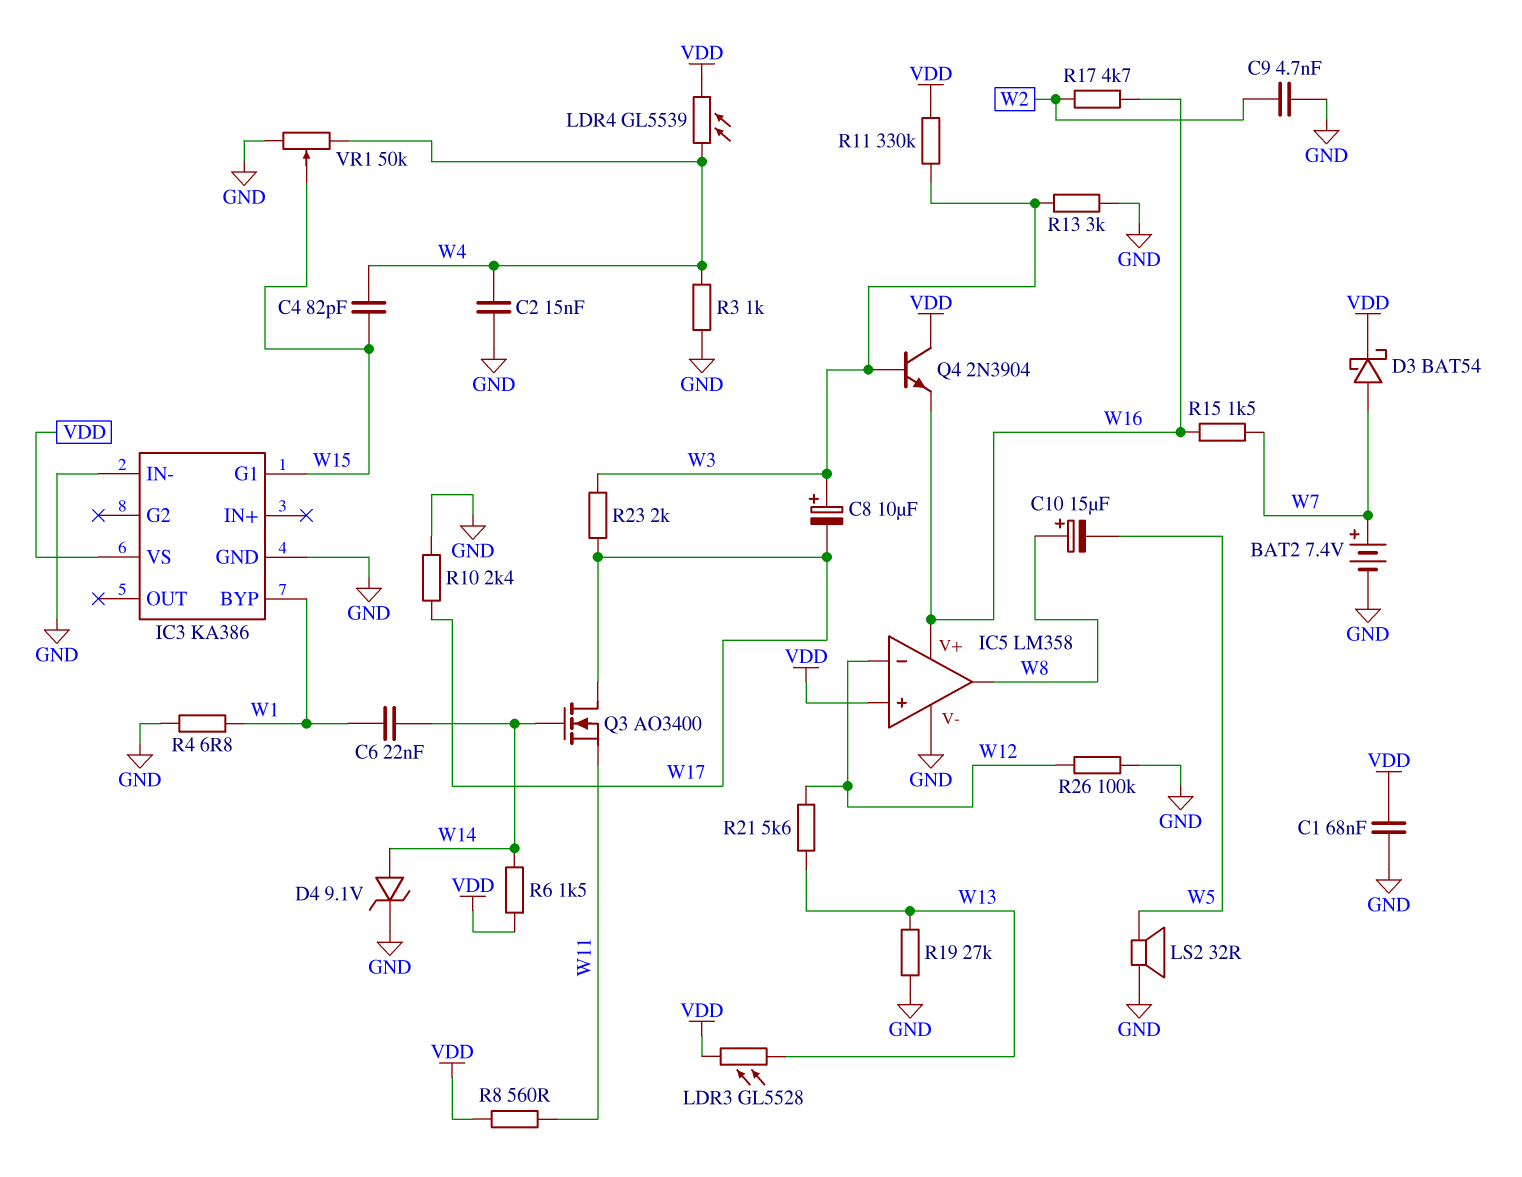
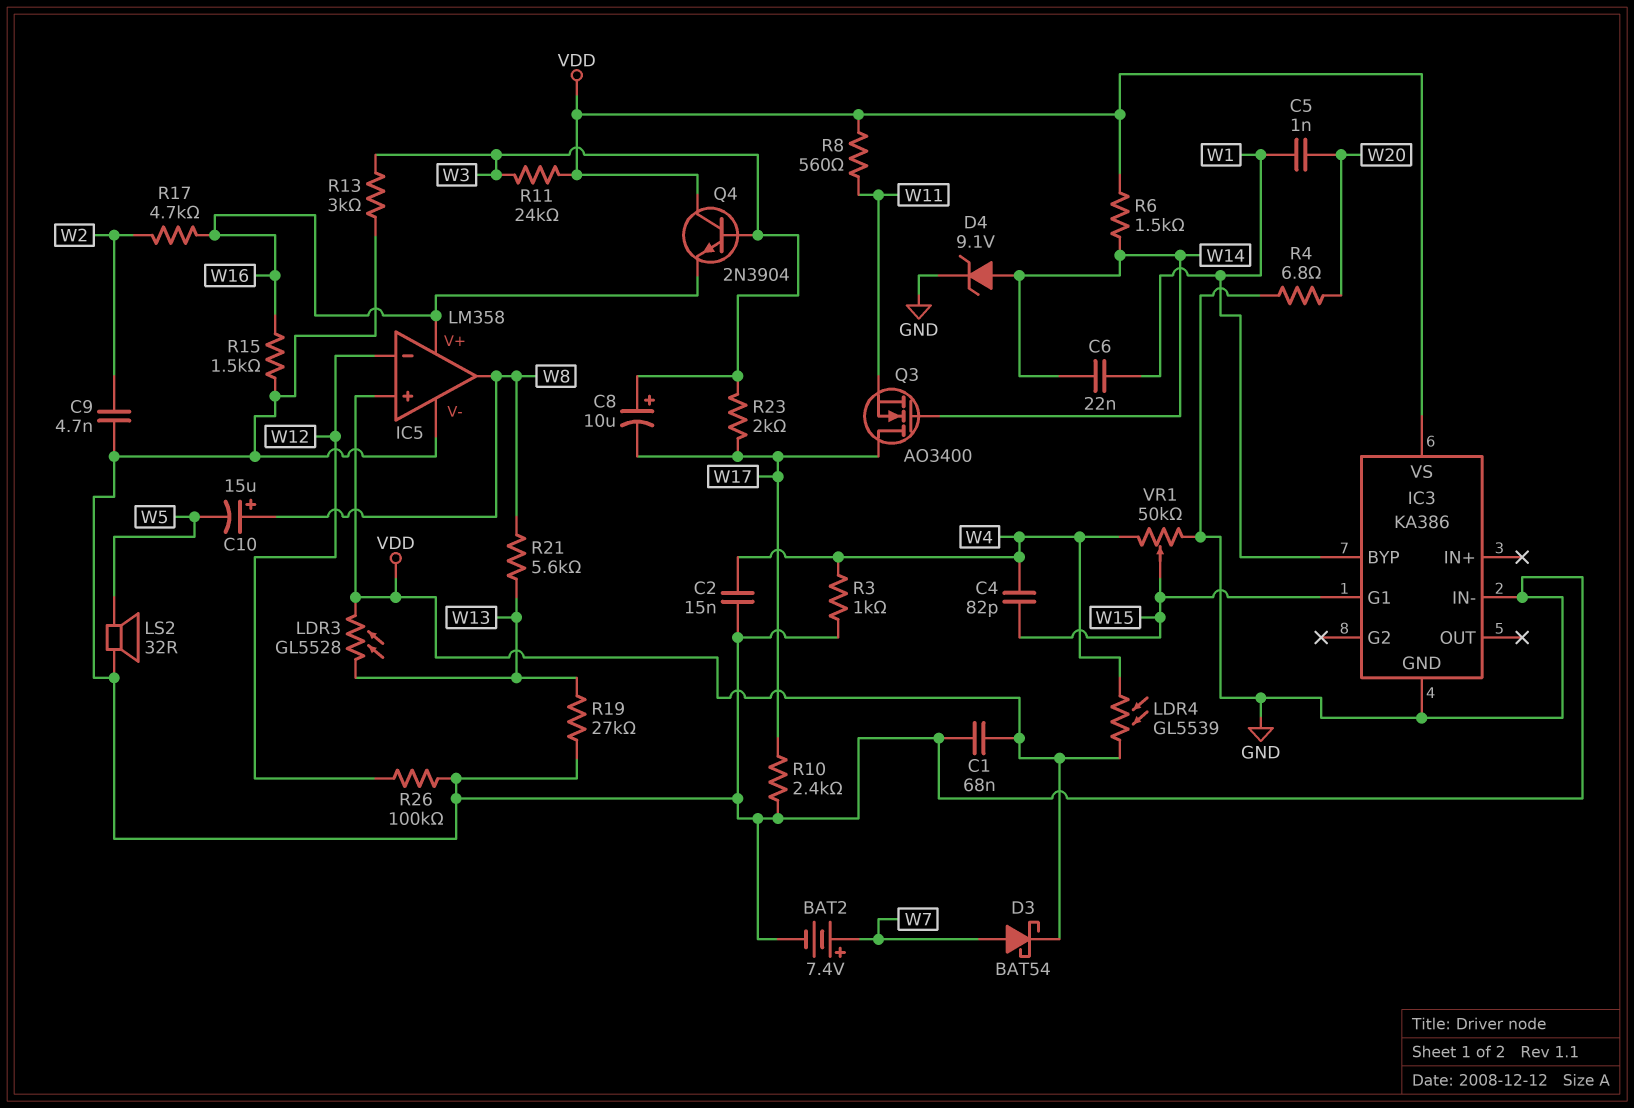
C5: none -> 1nF (W1, W20)
R4: 6.8 (GND, W1) -> 6.8 (GND, W20)
R11: 330k (VDD, W3) -> 24k (VDD, W3)
R15: 1.5k (W7, W16) -> 1.5k (GND, W16)
R21: 5.6k (W12, W13) -> 5.6k (W8, W13)

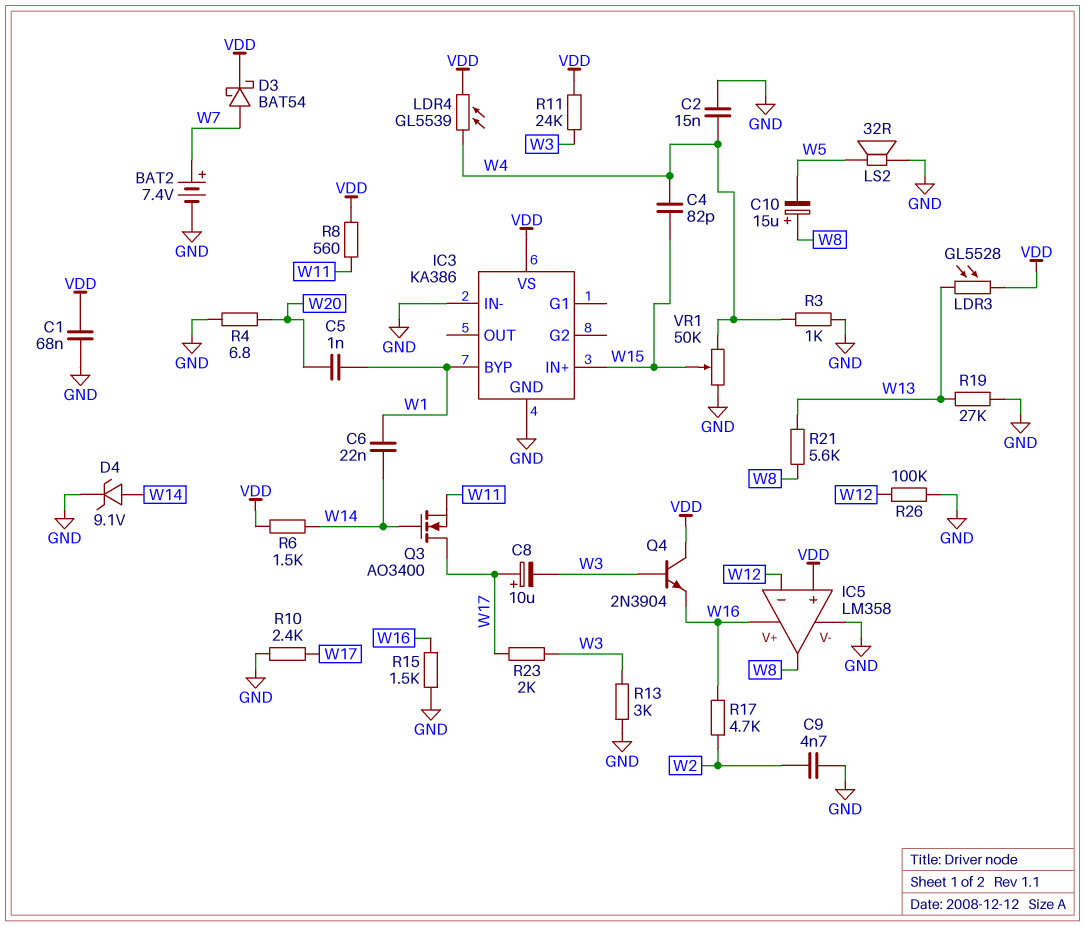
C8: 10uF (plus W3, minus W17) -> 10uF (plus W17, minus W3)
IC3 pin G1: W15 -> none
IC3 pin IN+: none -> W15

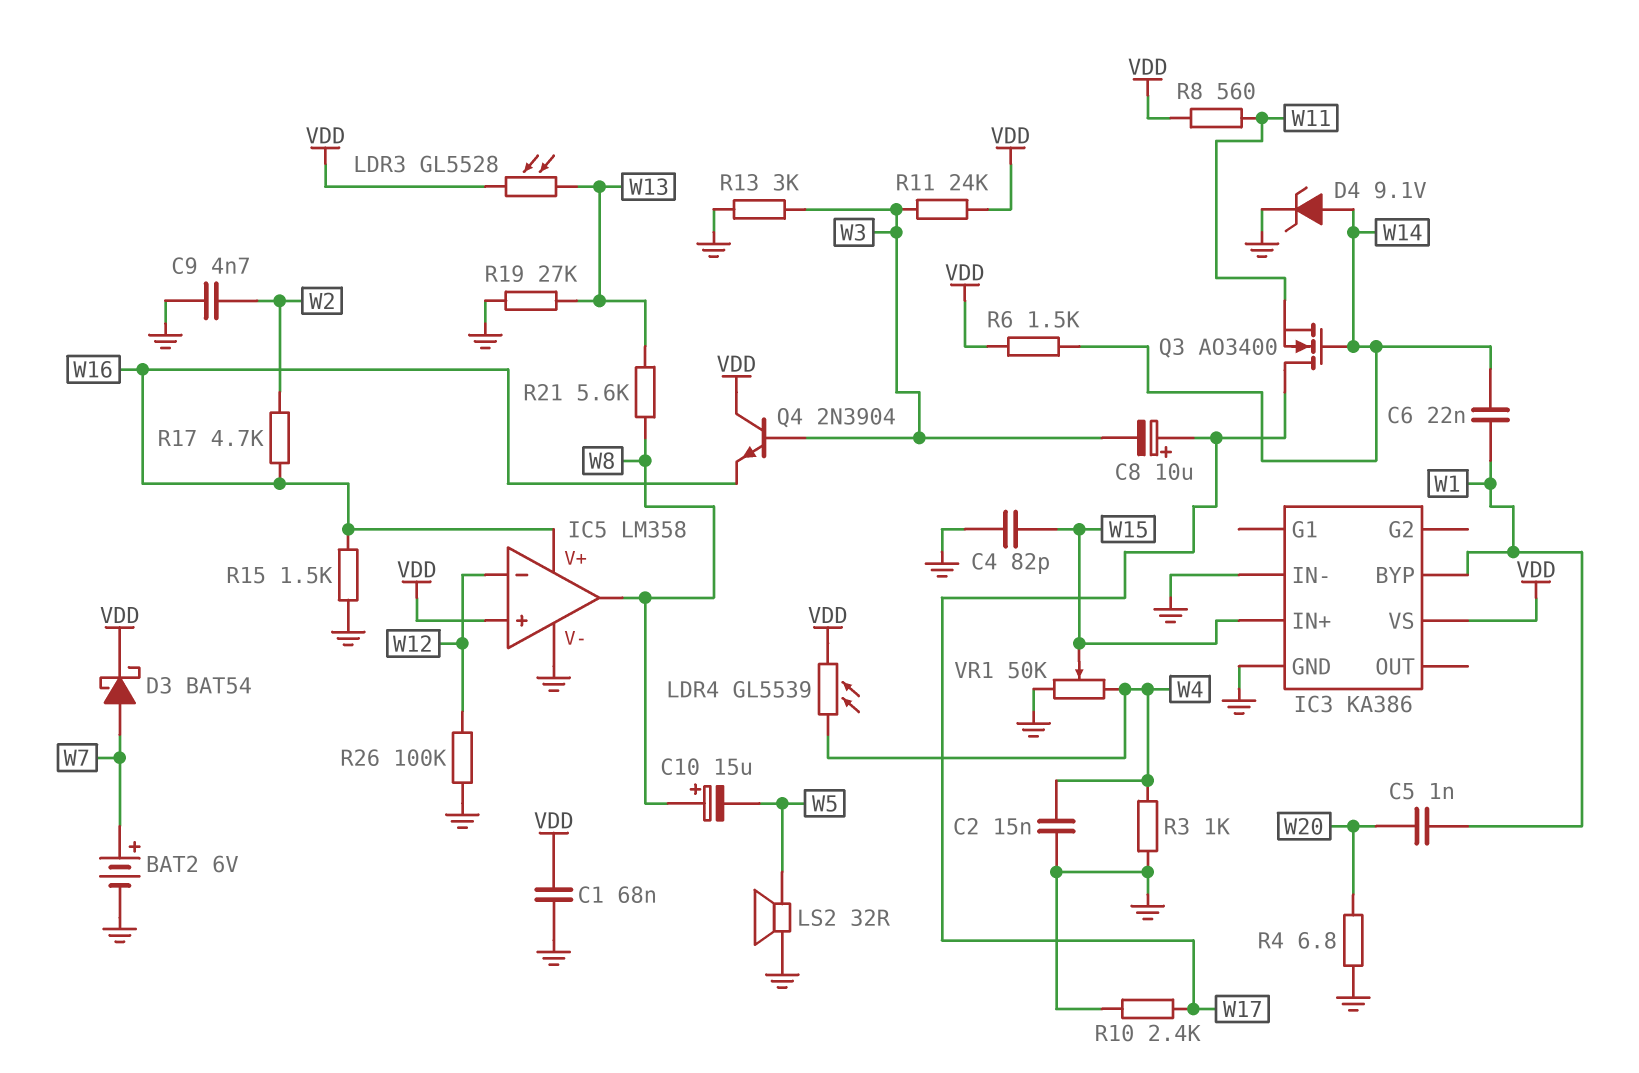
BAT2: 7.4V (plus W7, minus GND) -> 6V (plus W7, minus GND)
C4: 82pF (W4, W15) -> 82pF (GND, W15)
R23: 2k (W3, W17) -> none

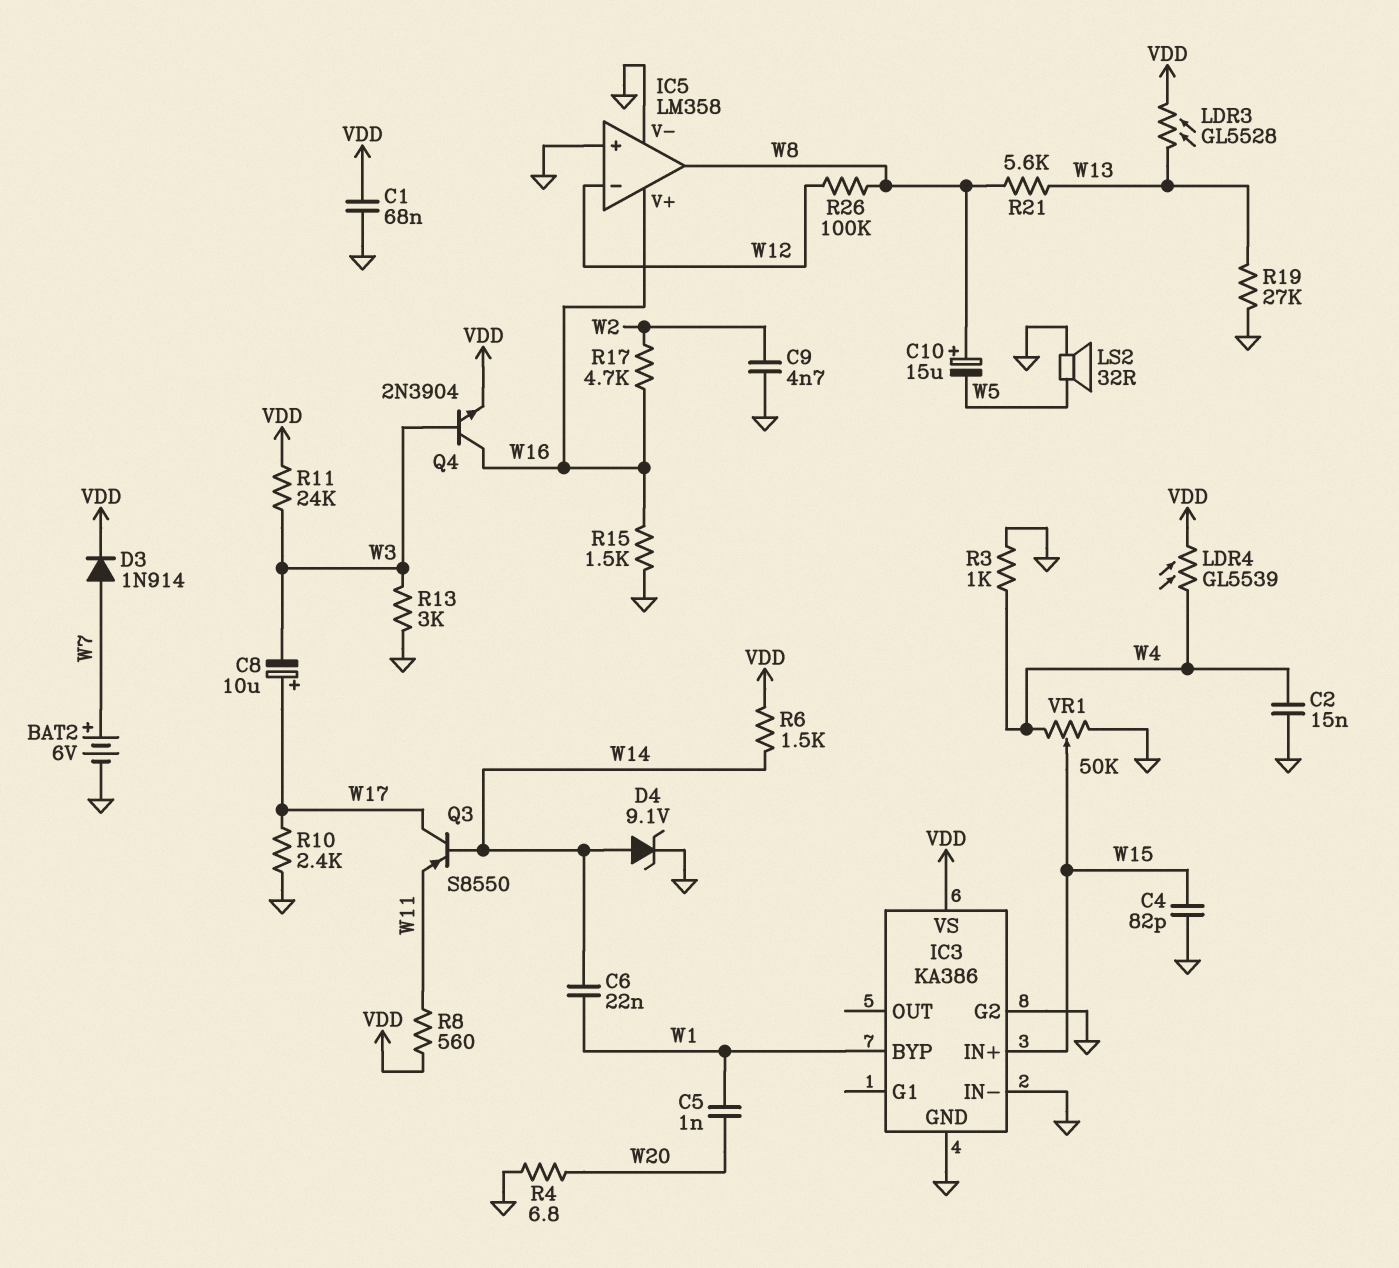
D3: schottky BAT54 (A W7, K VDD) -> diode 1N914 (A W7, K VDD)
IC3 pin G2: none -> GND
IC5 pin in+: VDD -> GND
Q3: NMOS AO3400 (G W14, D W17, S W11) -> PNP S8550 (B W14, C W17, E W11)
Q4: NPN 2N3904 (B W3, C VDD, E W16) -> NPN 2N3904 (B W3, C W16, E VDD)
R26: 100k (GND, W12) -> 100k (W8, W12)

